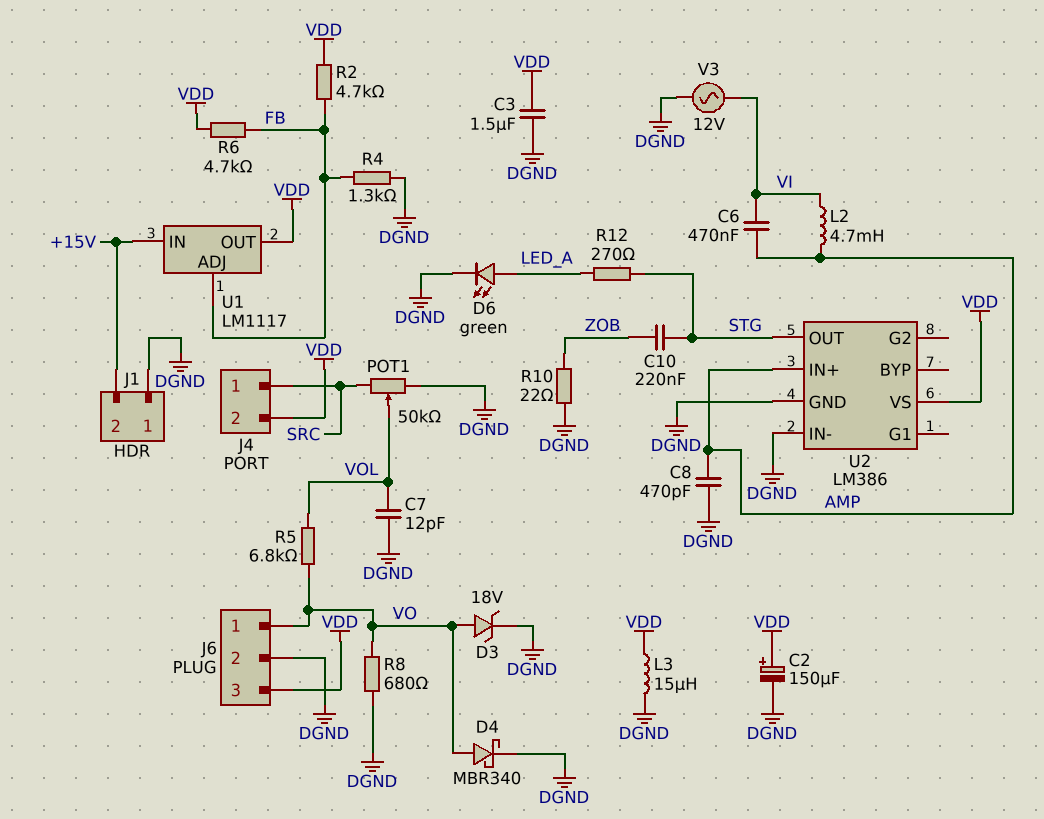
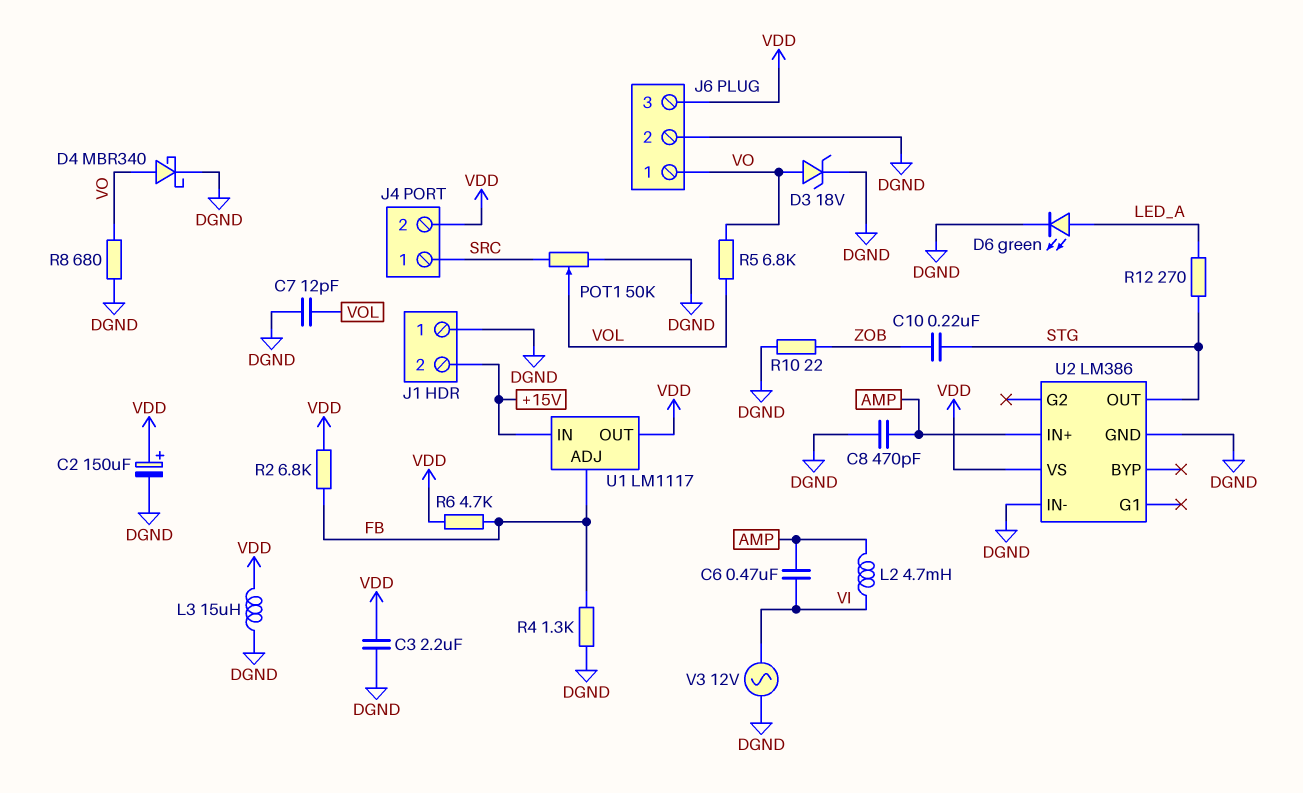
C3: 1.5uF (DGND, VDD) -> 2.2uF (DGND, VDD)
R2: 4.7k (FB, VDD) -> 6.8k (FB, VDD)

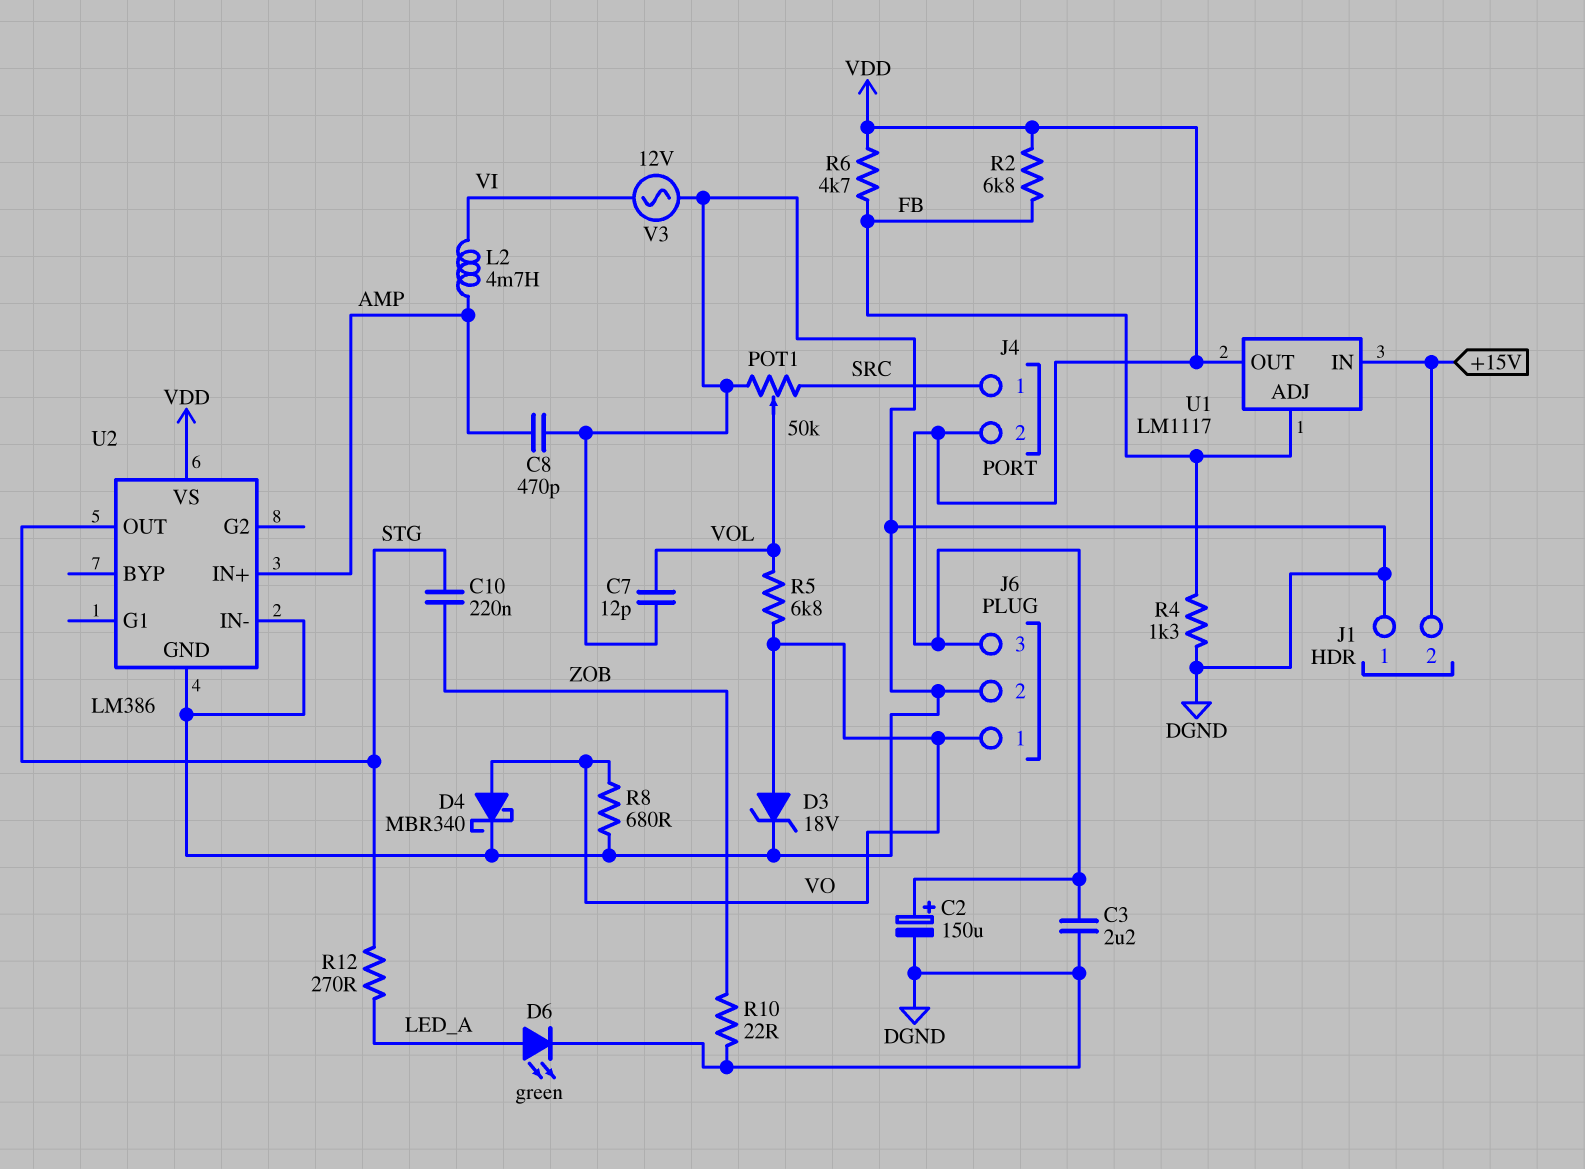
C6: 470nF (AMP, VI) -> none
L3: 15uH (DGND, VDD) -> none

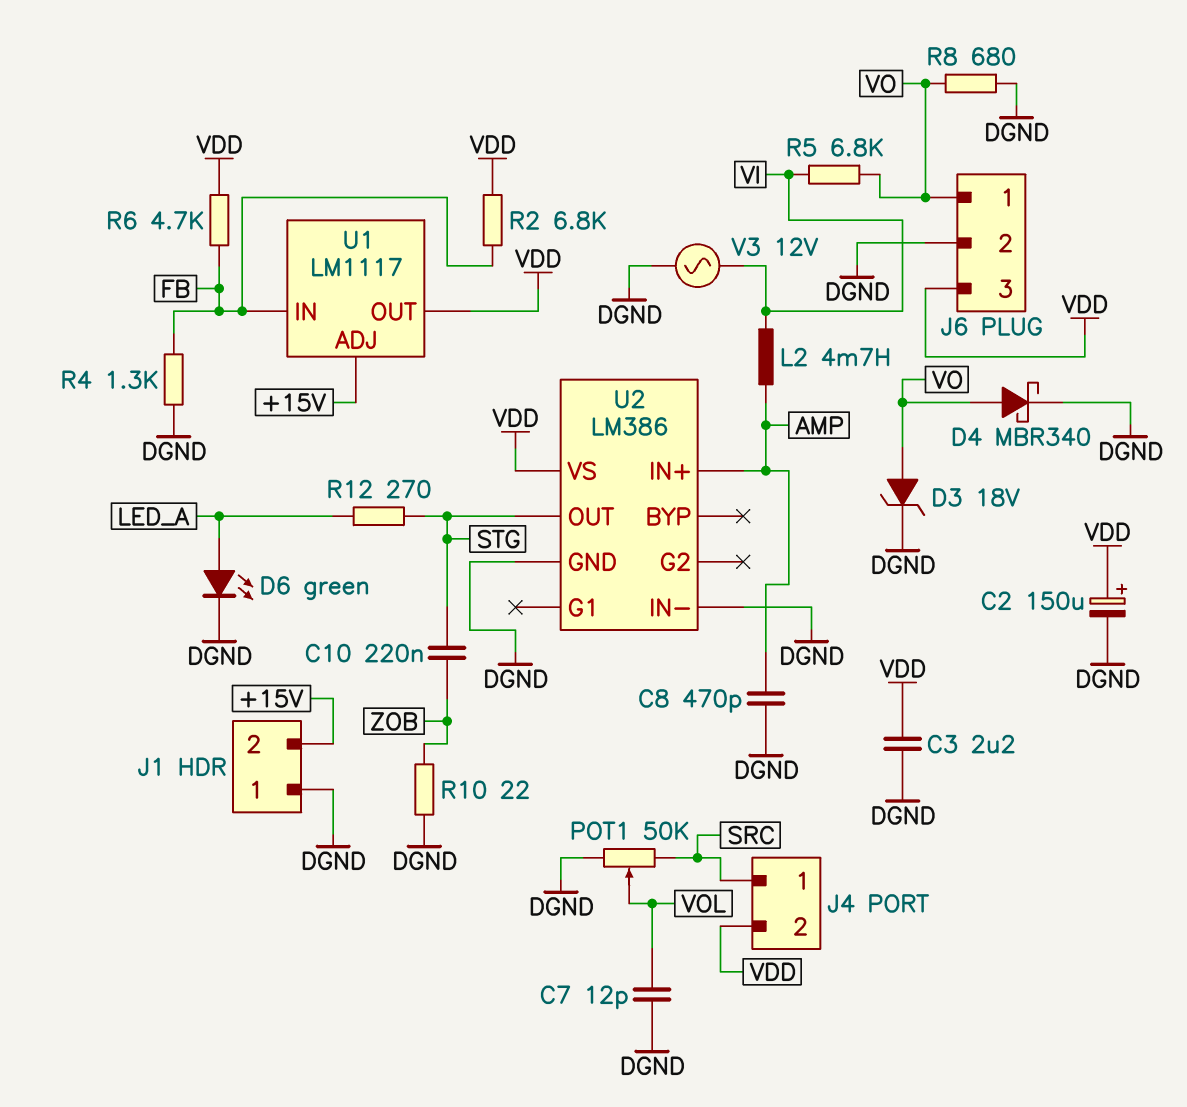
R5: 6.8k (VO, VOL) -> 6.8k (VI, VO)
U1 pin ADJ: FB -> +15V
U1 pin IN: +15V -> FB

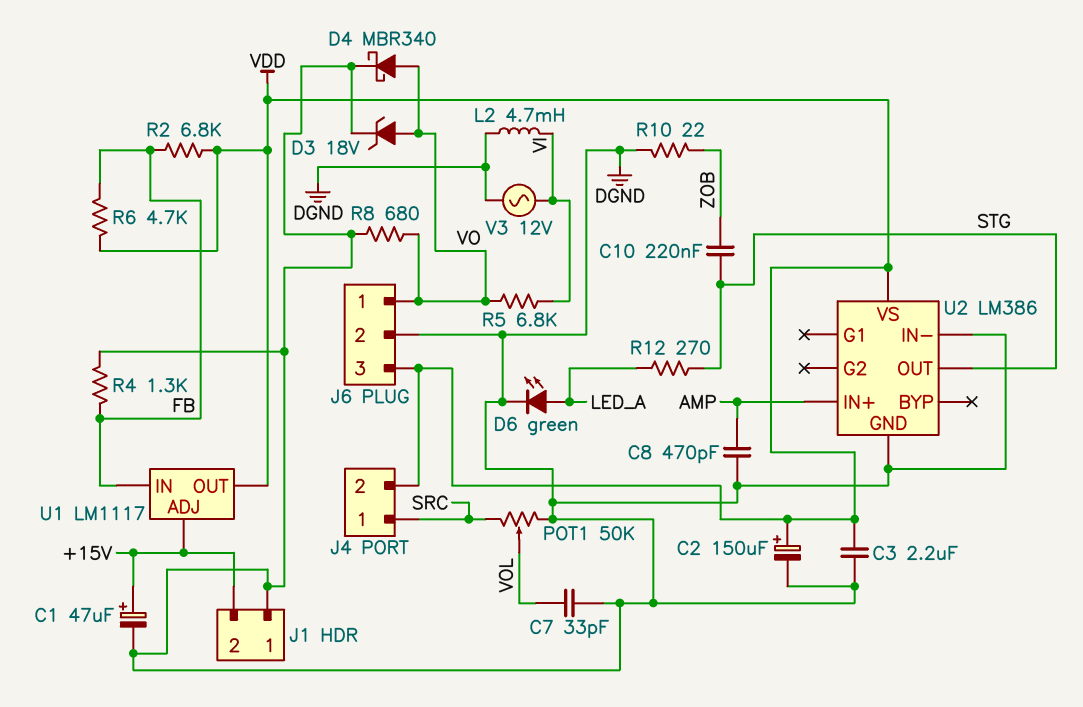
C1: none -> 47uF (plus +15V, minus DGND)
C7: 12pF (DGND, VOL) -> 33pF (DGND, VOL)
L2: 4.7mH (AMP, VI) -> 4.7mH (DGND, VI)

